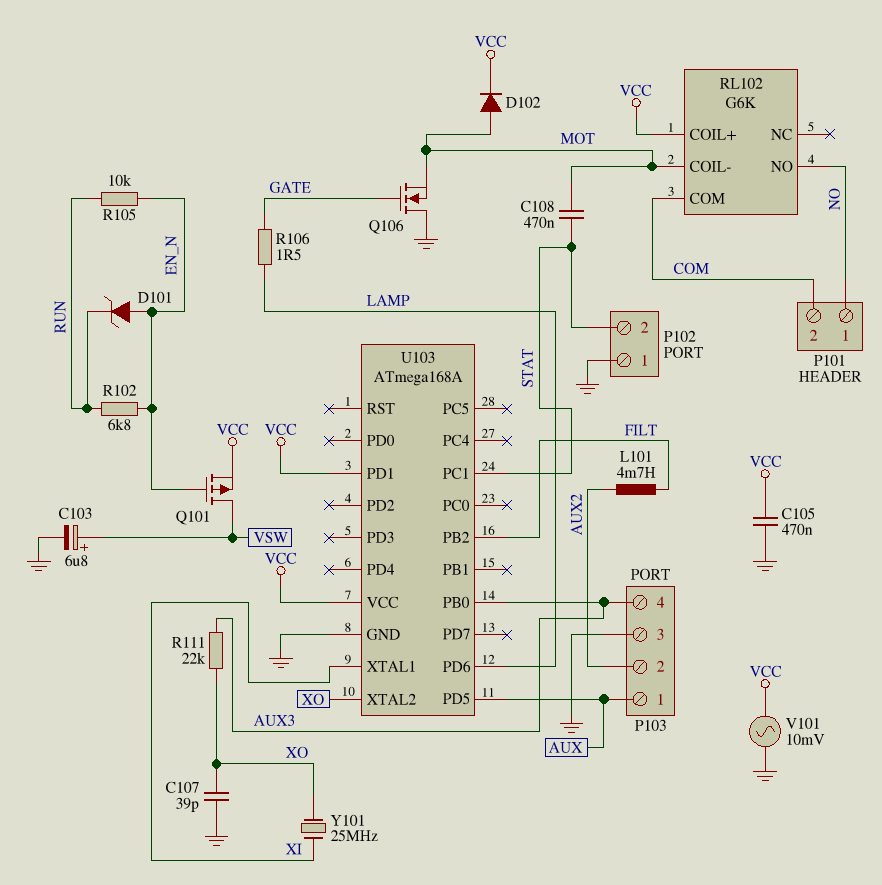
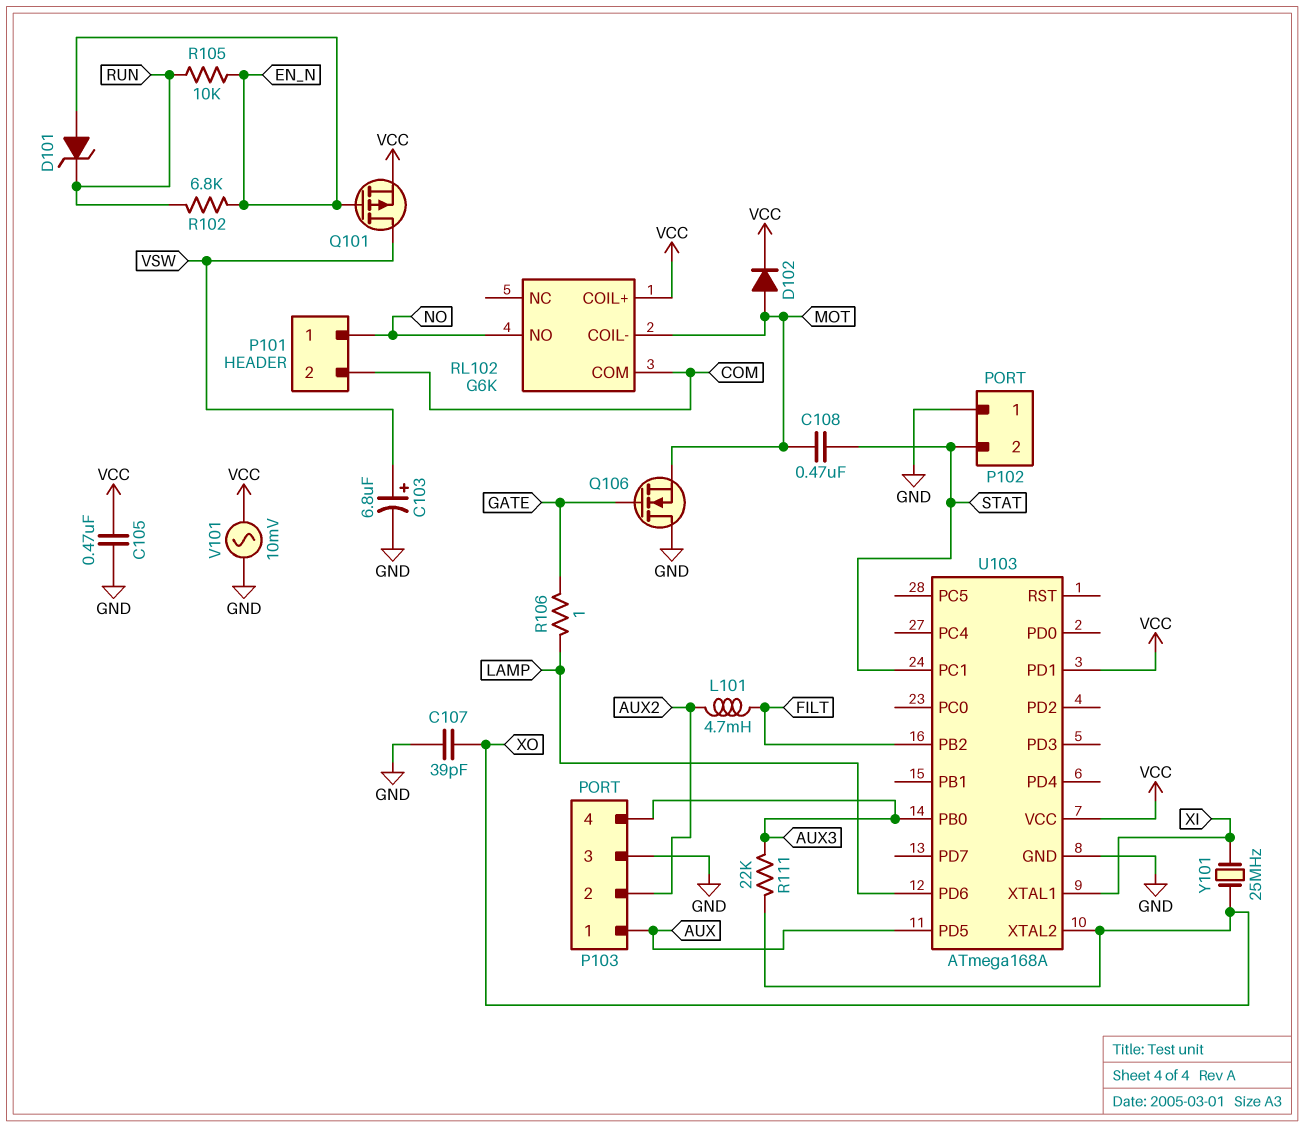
R106: 1.5 (GATE, LAMP) -> 1 (GATE, LAMP)

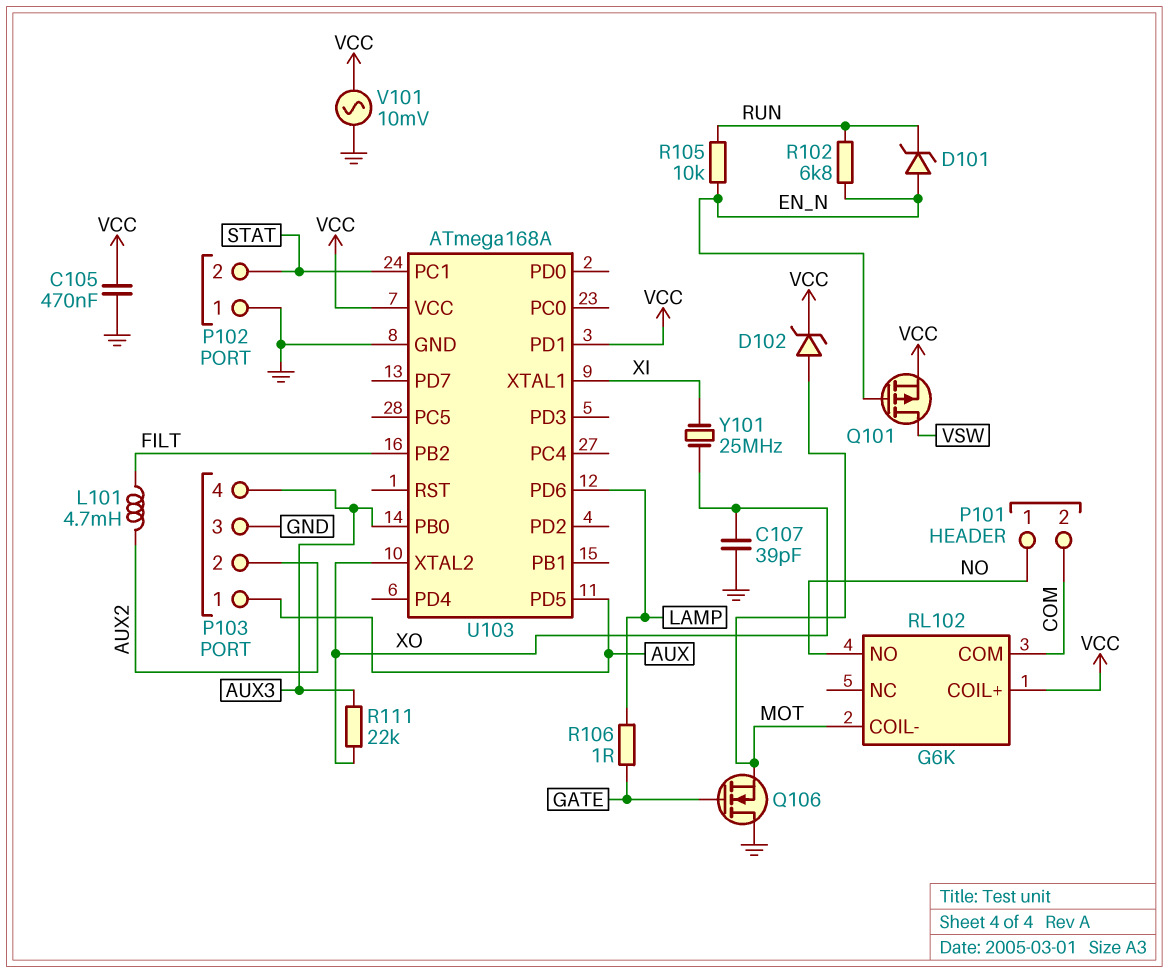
C103: 6.8uF (plus VSW, minus GND) -> none
C108: 470nF (MOT, STAT) -> none
D102: diode (A MOT, K VCC) -> zener (A MOT, K VCC)

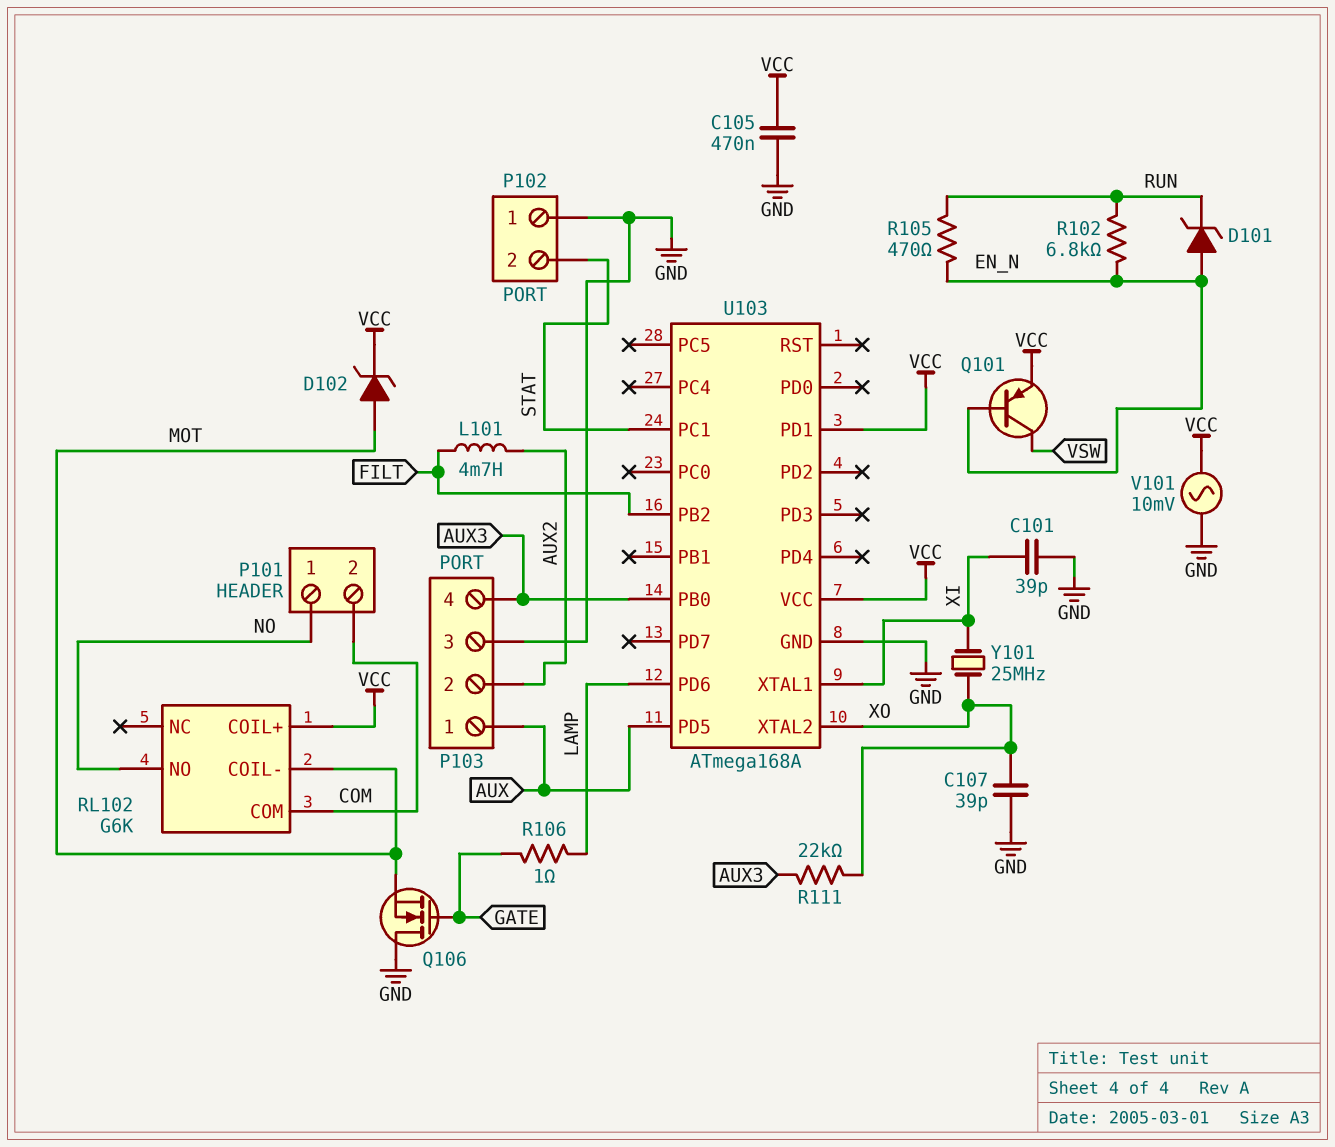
C101: none -> 39pF (GND, XI)
Q101: PMOS (G EN_N, D VSW, S VCC) -> PNP (B EN_N, C VSW, E VCC)
R105: 10k (EN_N, RUN) -> 470 (EN_N, RUN)

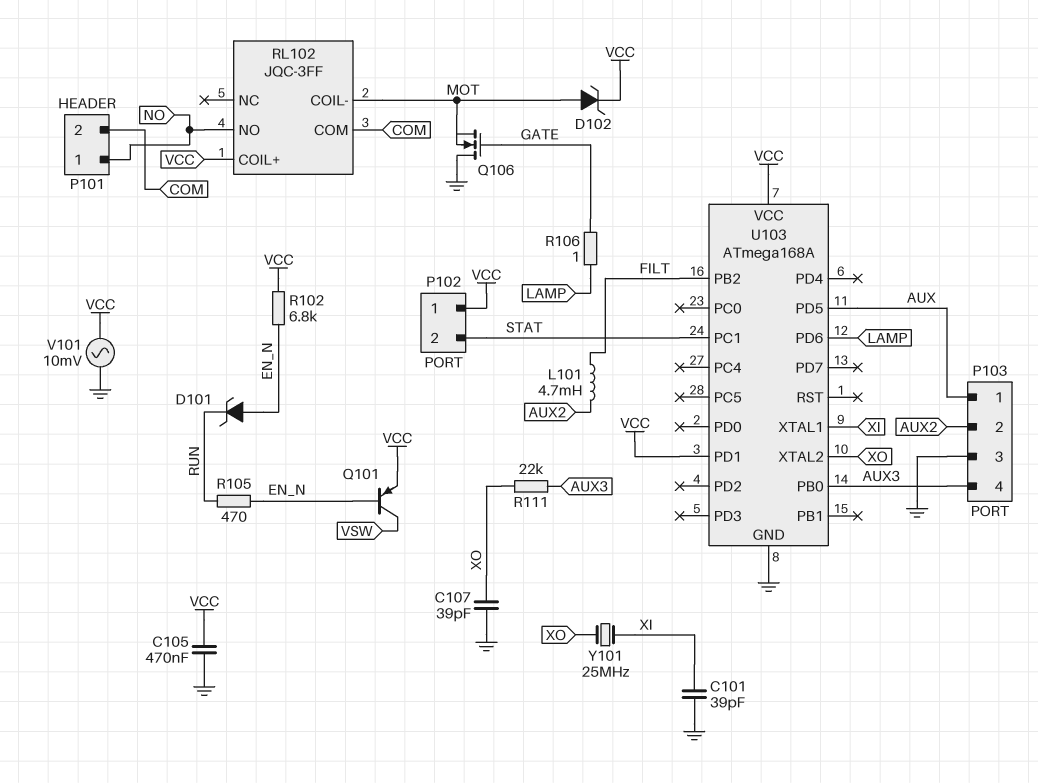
P102 pin 1: GND -> VCC
R102: 6.8k (EN_N, RUN) -> 6.8k (EN_N, VCC)
RL102: G6K -> JQC-3FF

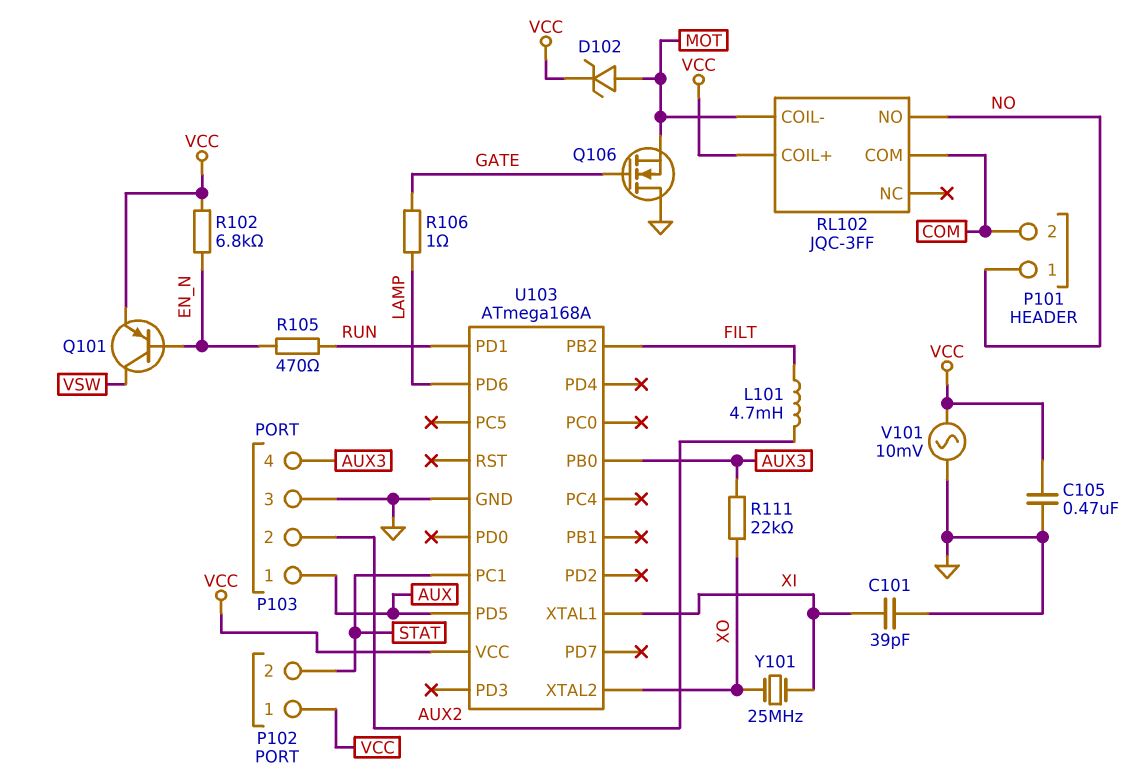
C107: 39pF (GND, XO) -> none
D101: zener (A EN_N, K RUN) -> none
U103 pin PD1: VCC -> RUN

